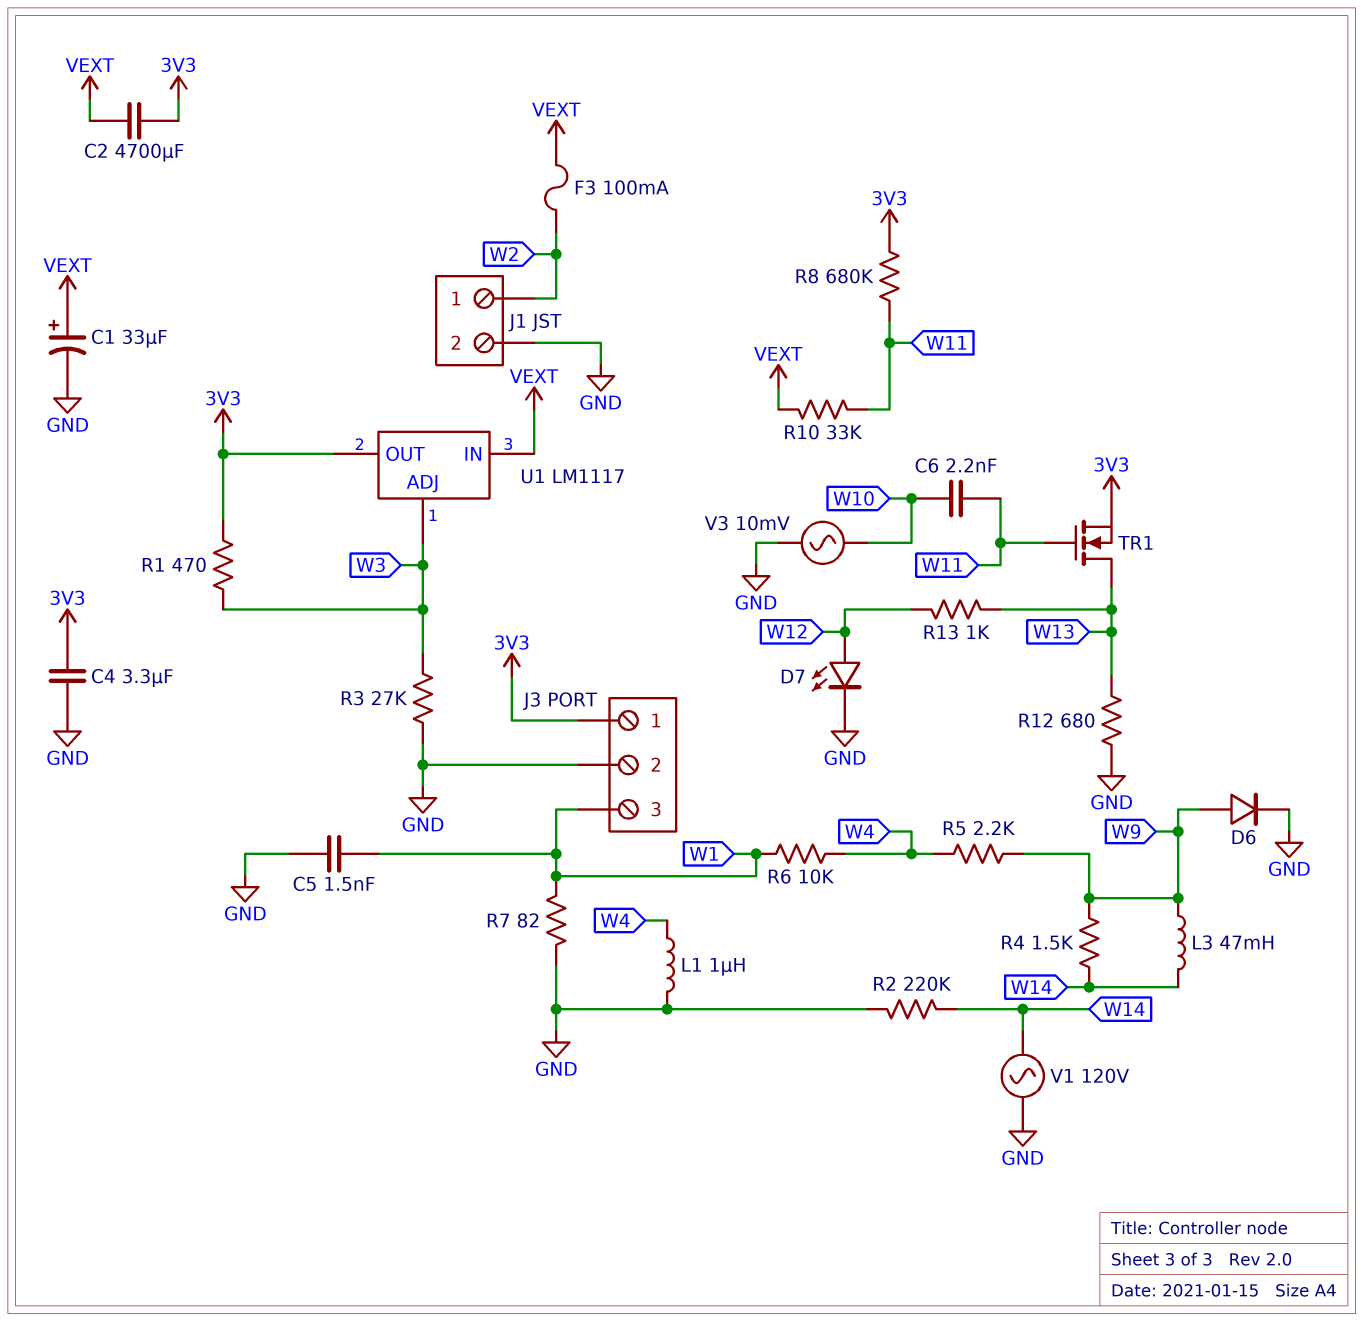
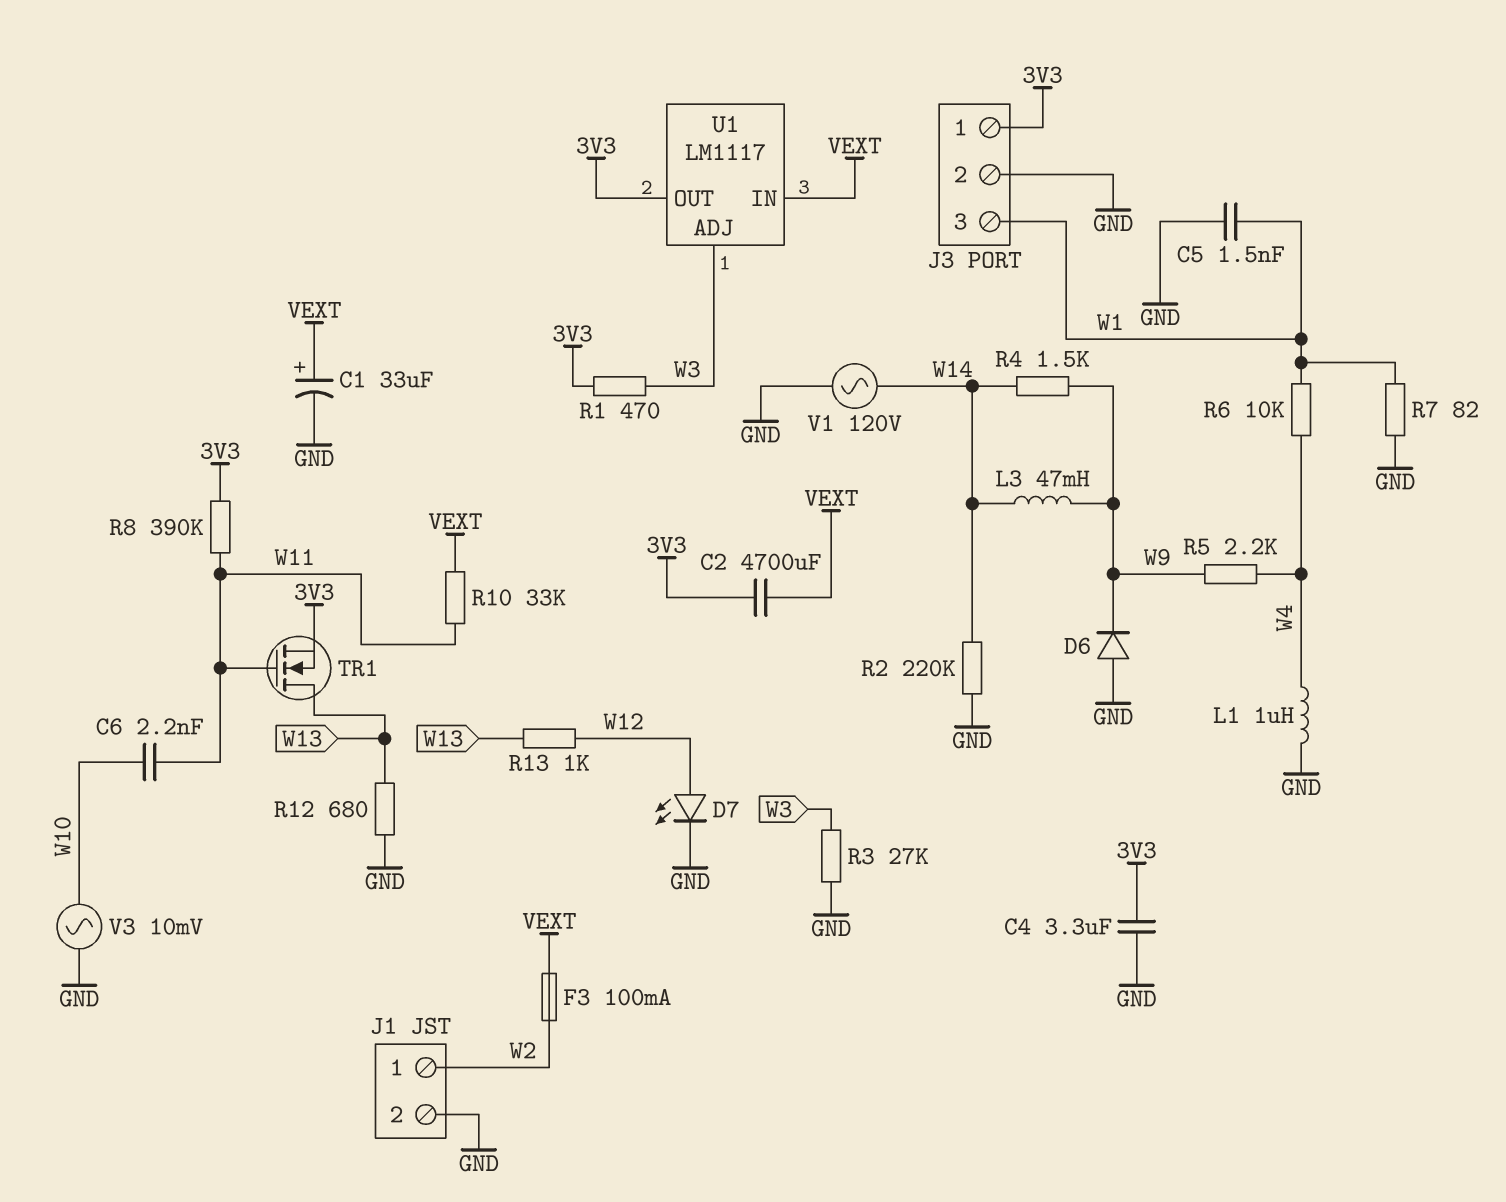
D6: diode (A W9, K GND) -> diode (A GND, K W9)
R8: 680k (3V3, W11) -> 390k (3V3, W11)

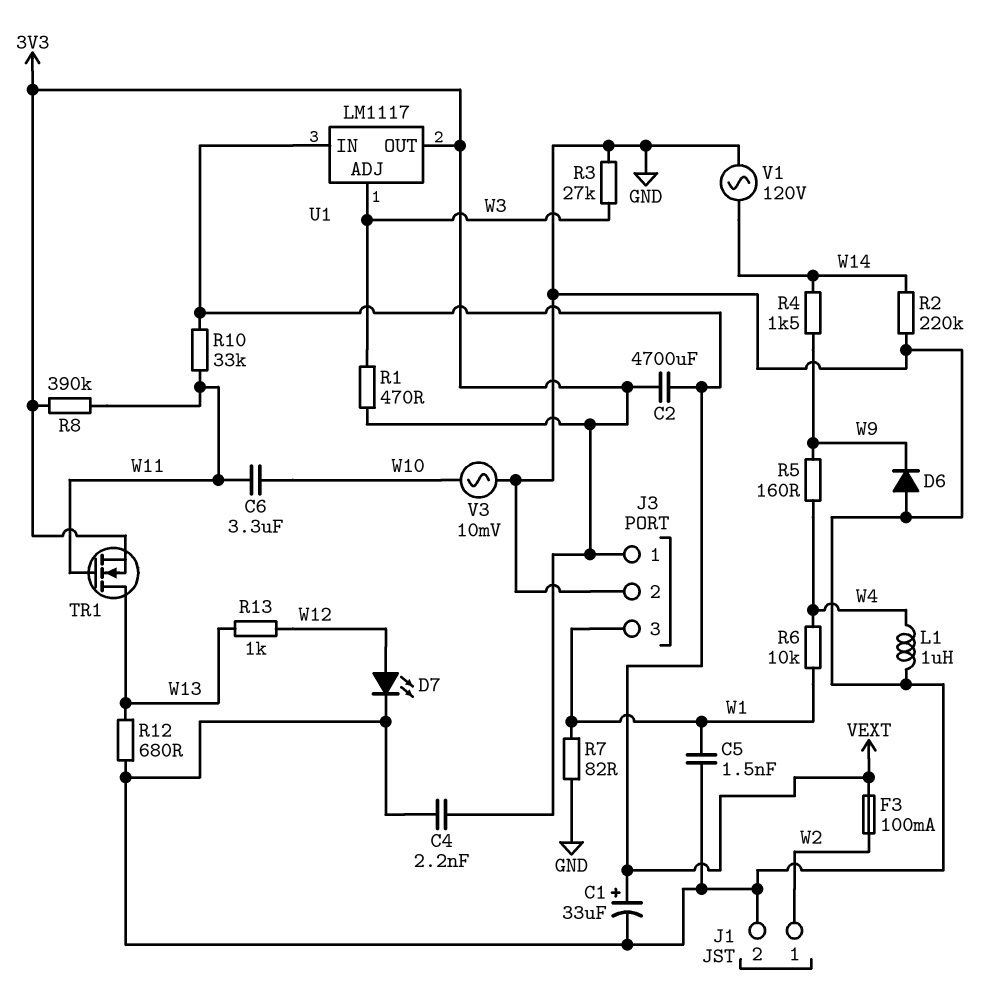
C4: 3.3uF (3V3, GND) -> 2.2nF (3V3, GND)
C6: 2.2nF (W10, W11) -> 3.3uF (W10, W11)
L3: 47mH (W9, W14) -> none
R5: 2.2k (W4, W9) -> 160 (W4, W9)

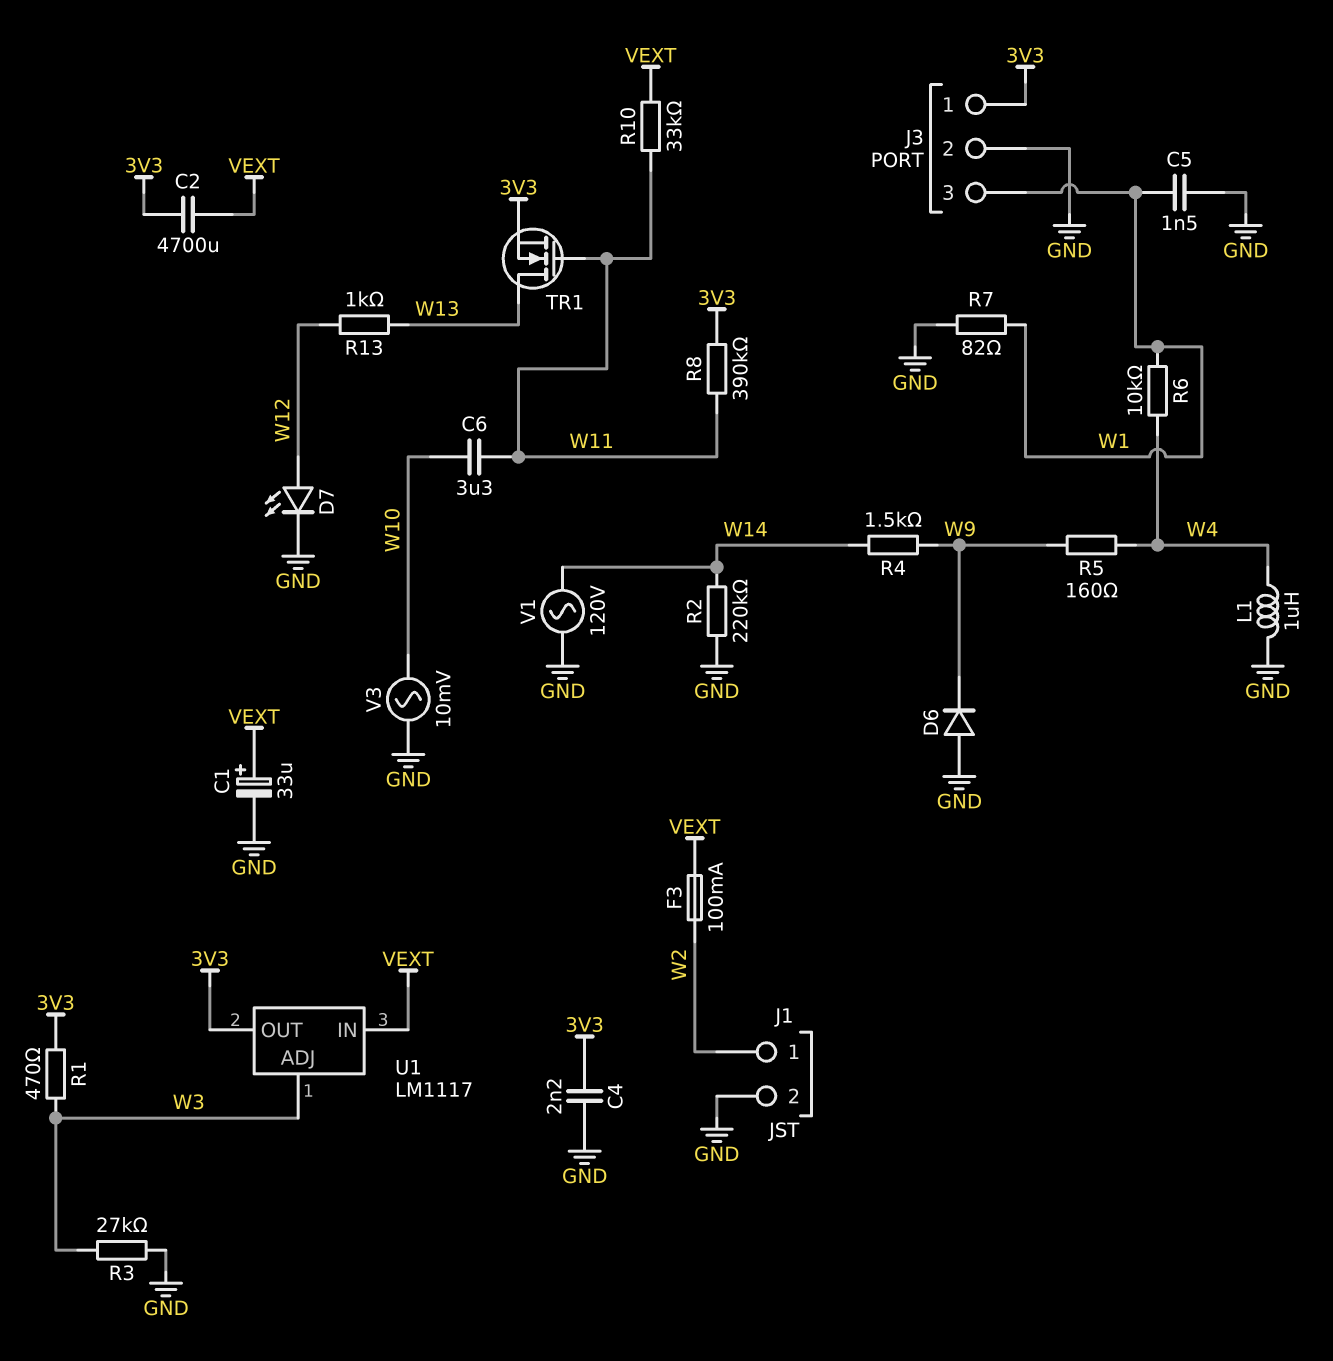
R12: 680 (GND, W13) -> none

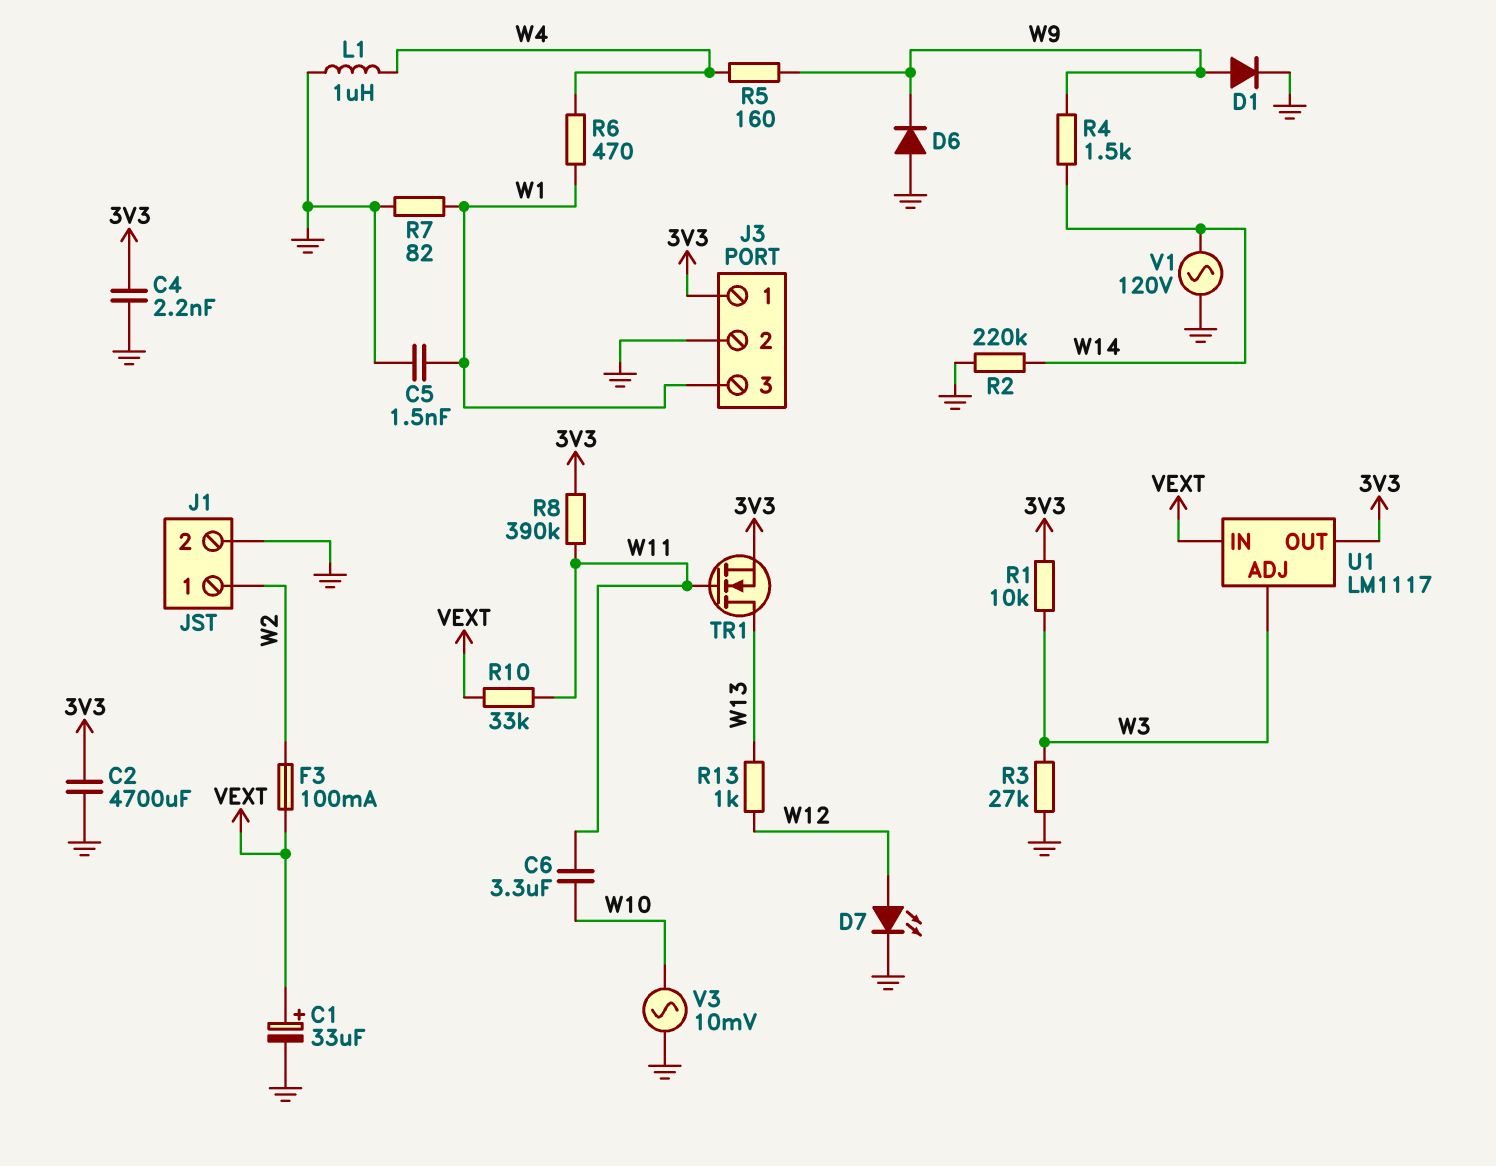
C2: 4700uF (3V3, VEXT) -> 4700uF (3V3, GND)
D1: none -> diode (A W9, K GND)
R1: 470 (3V3, W3) -> 10k (3V3, W3)
R6: 10k (W1, W4) -> 470 (W1, W4)

